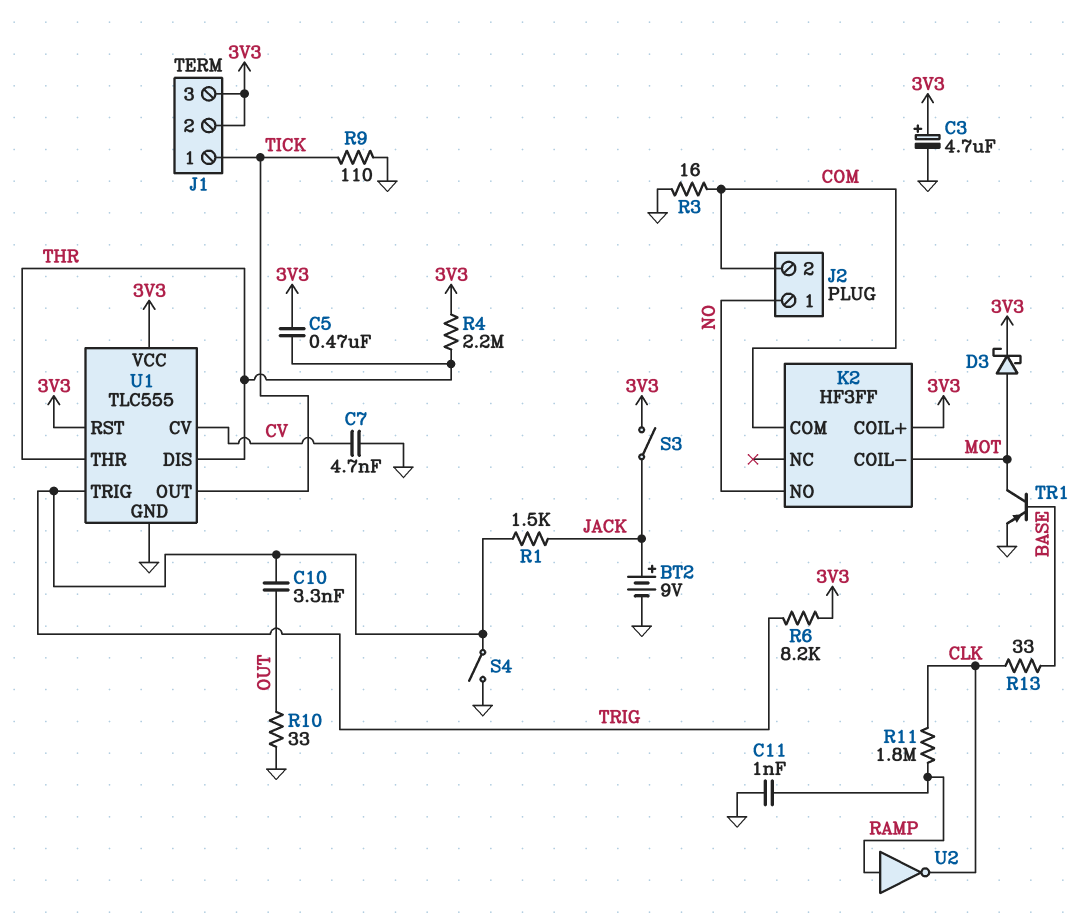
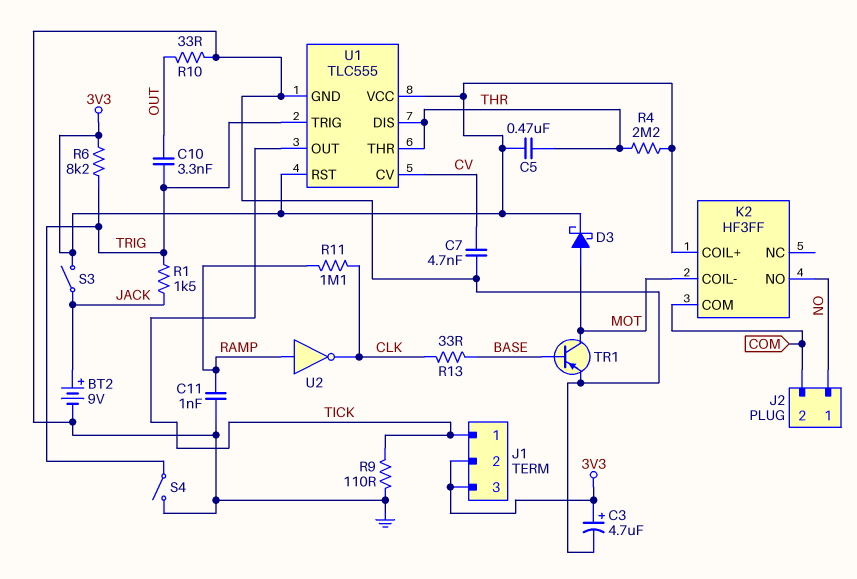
R3: 16 (COM, GND) -> none
R11: 1.8M (CLK, RAMP) -> 1.1M (CLK, RAMP)

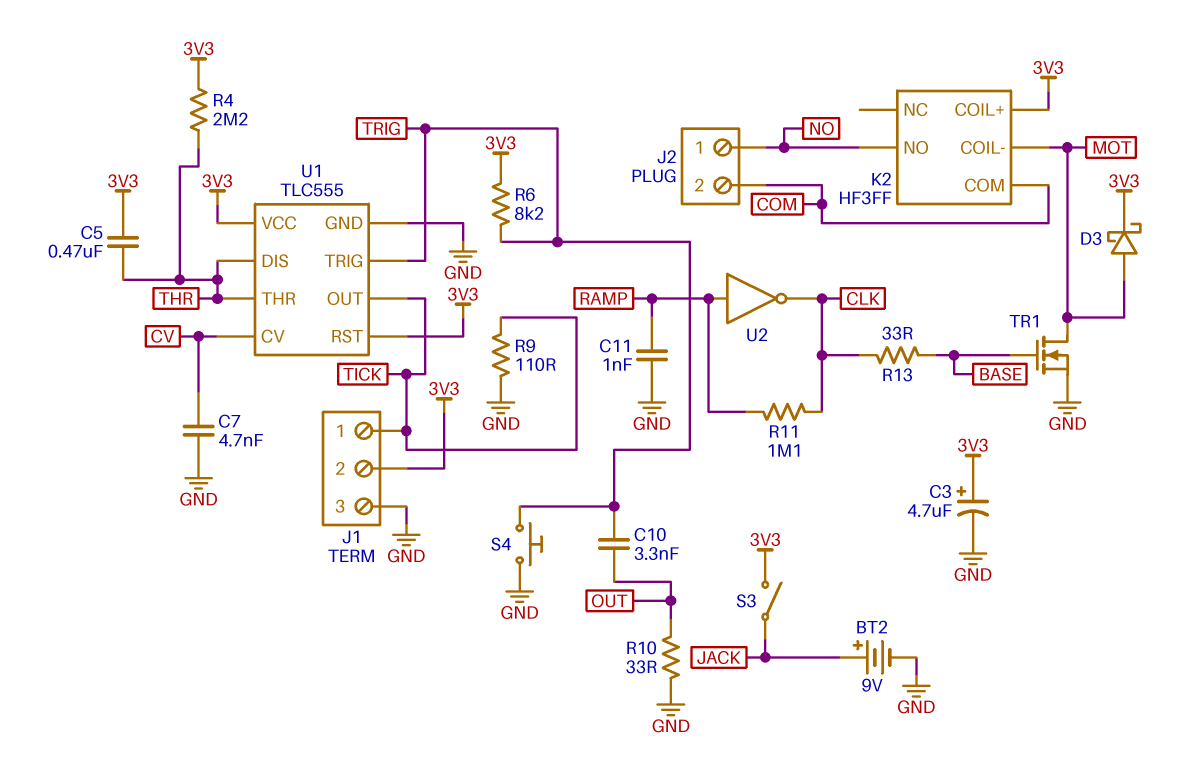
J1 pin 3: 3V3 -> GND
R1: 1.5k (JACK, TRIG) -> none
S4: switch (GND, TRIG) -> button (GND, TRIG)
TR1: PNP (B BASE, C MOT, E GND) -> NMOS (G BASE, D MOT, S GND)

